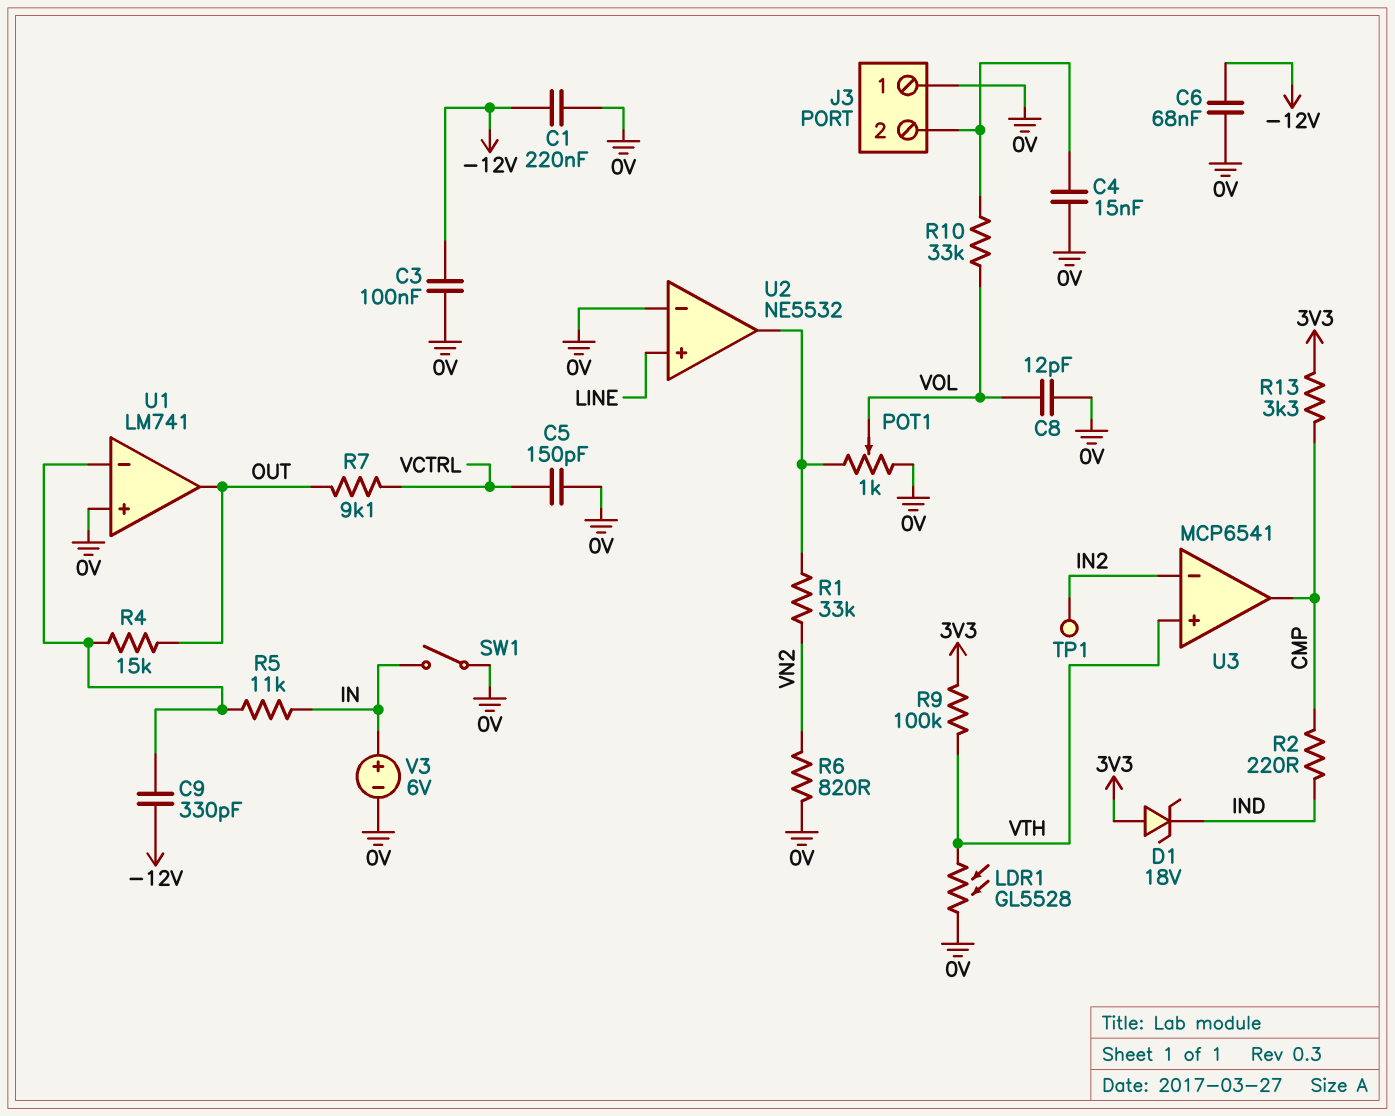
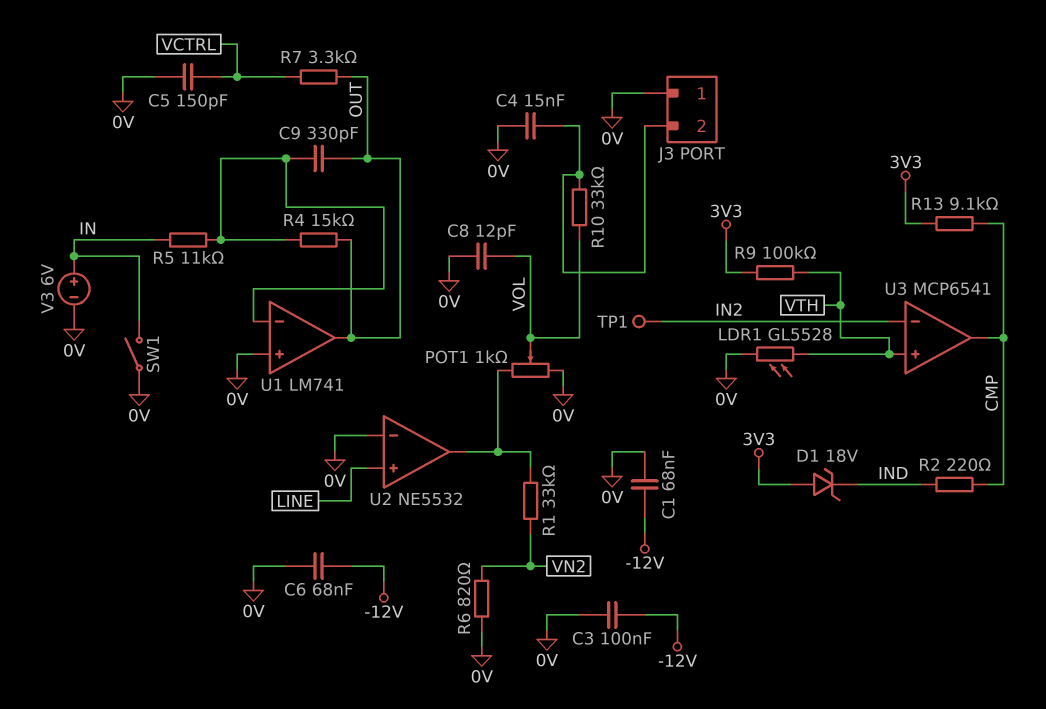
C1: 220nF (-12V, 0V) -> 68nF (-12V, 0V)
C9: 330pF (-12V, U1/in-) -> 330pF (OUT, U1/in-)
R7: 9.1k (OUT, VCTRL) -> 3.3k (OUT, VCTRL)
R13: 3.3k (3V3, CMP) -> 9.1k (3V3, CMP)

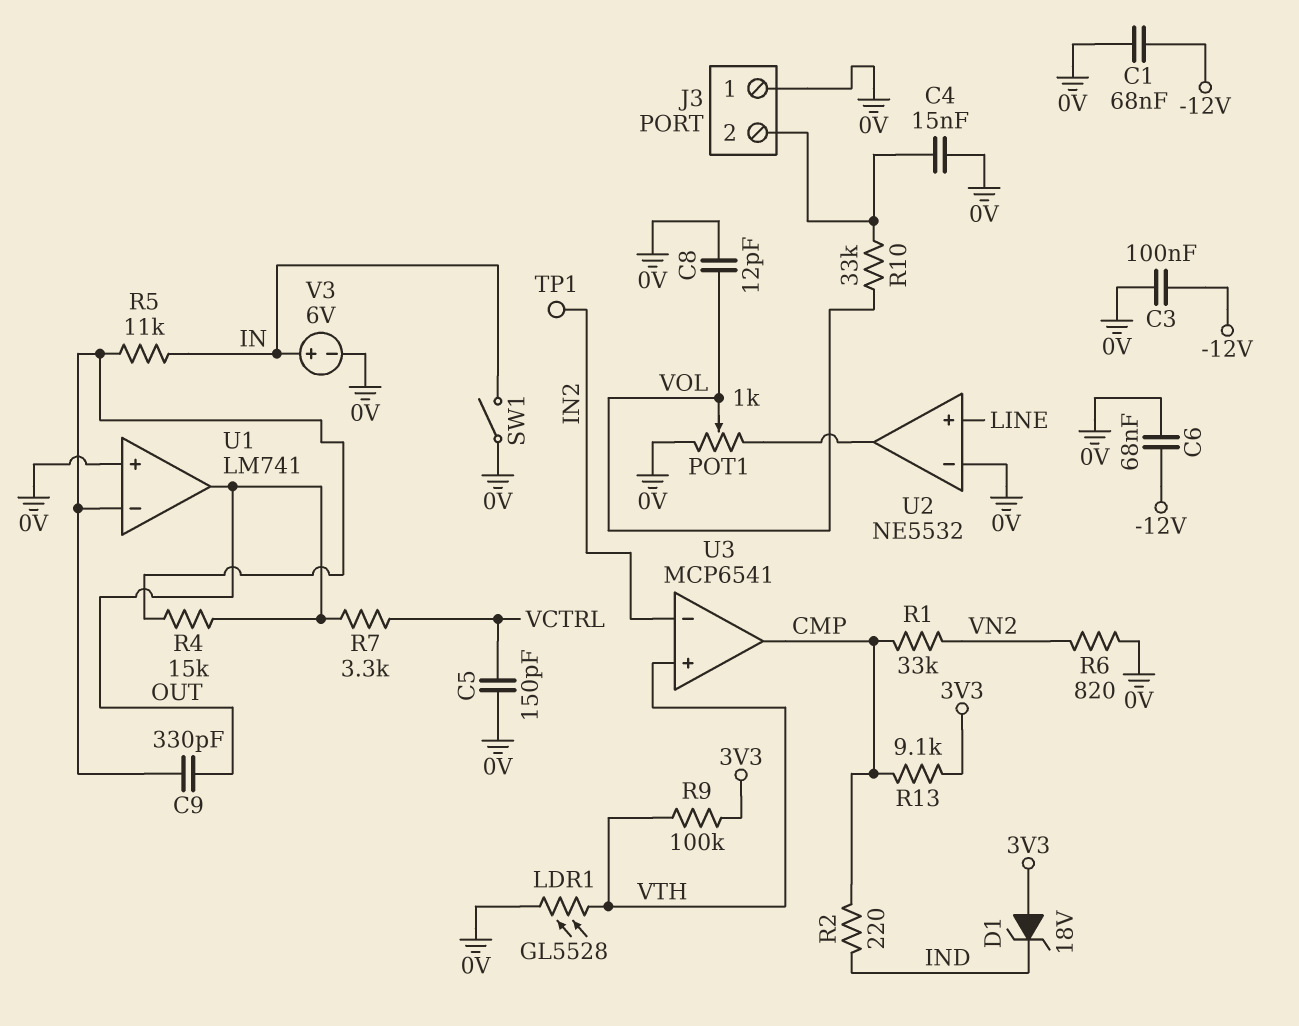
R1: 33k (U2/out, VN2) -> 33k (CMP, VN2)

